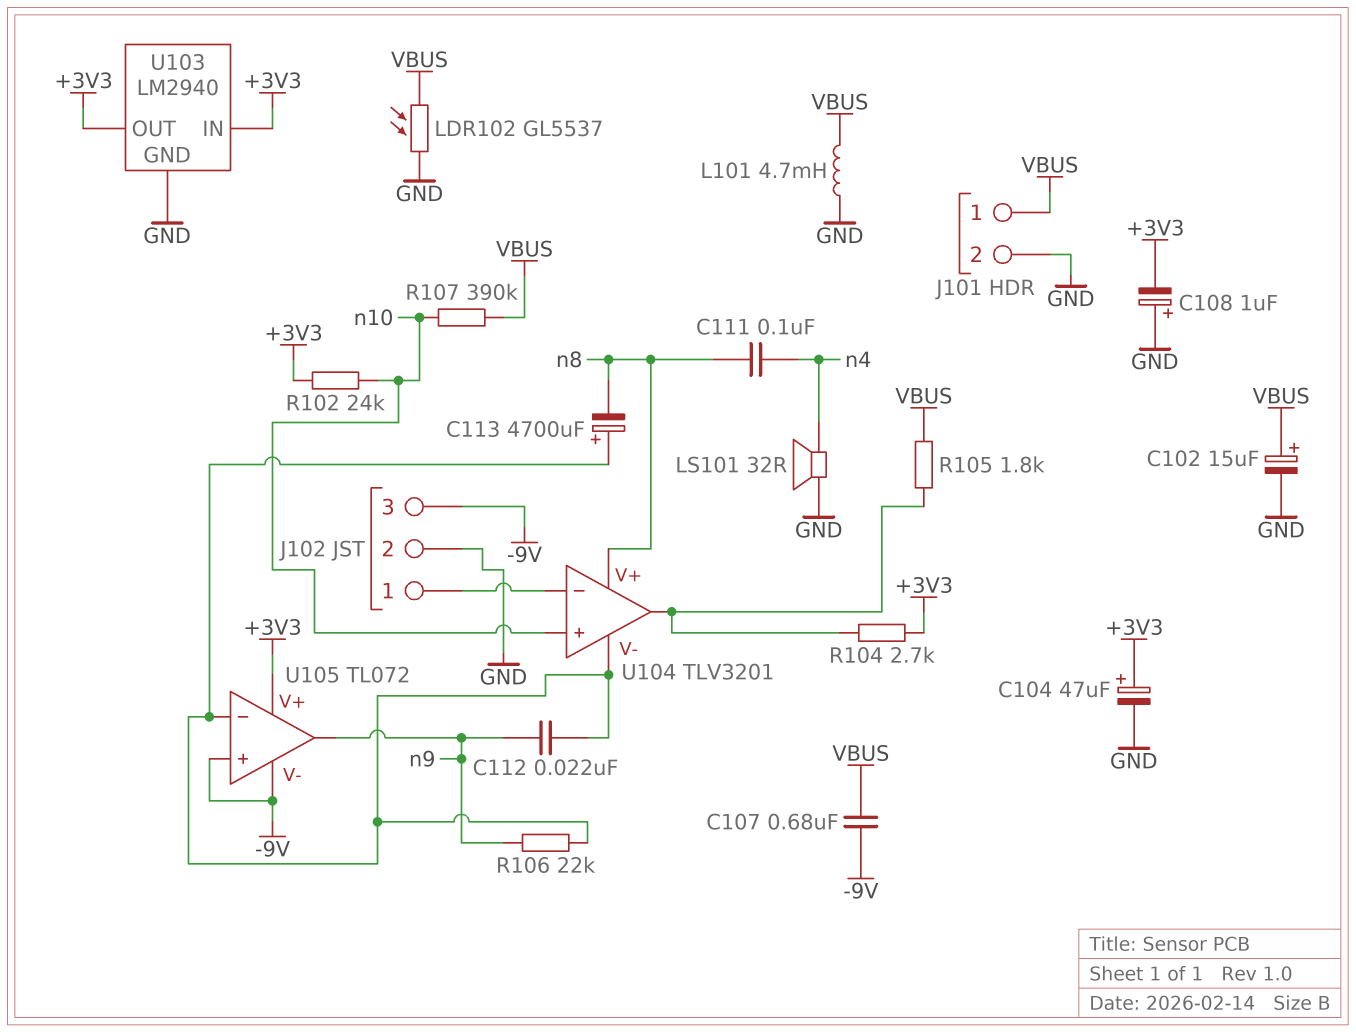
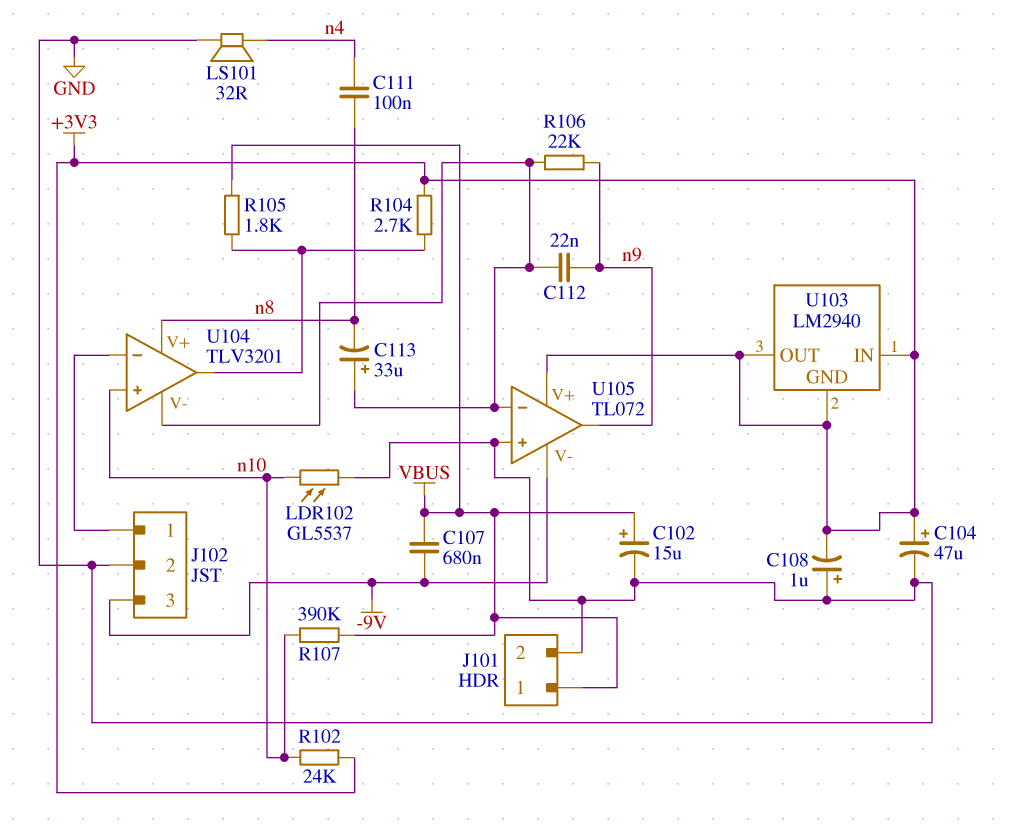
C113: 4700uF (plus U104/V-, minus n8) -> 33uF (plus U104/V-, minus n8)
L101: 4.7mH (GND, VBUS) -> none
LDR102: GL5537 (GND, VBUS) -> GL5537 (GND, n10)
U103 pin GND: GND -> +3V3
U105 pin in+: -9V -> GND

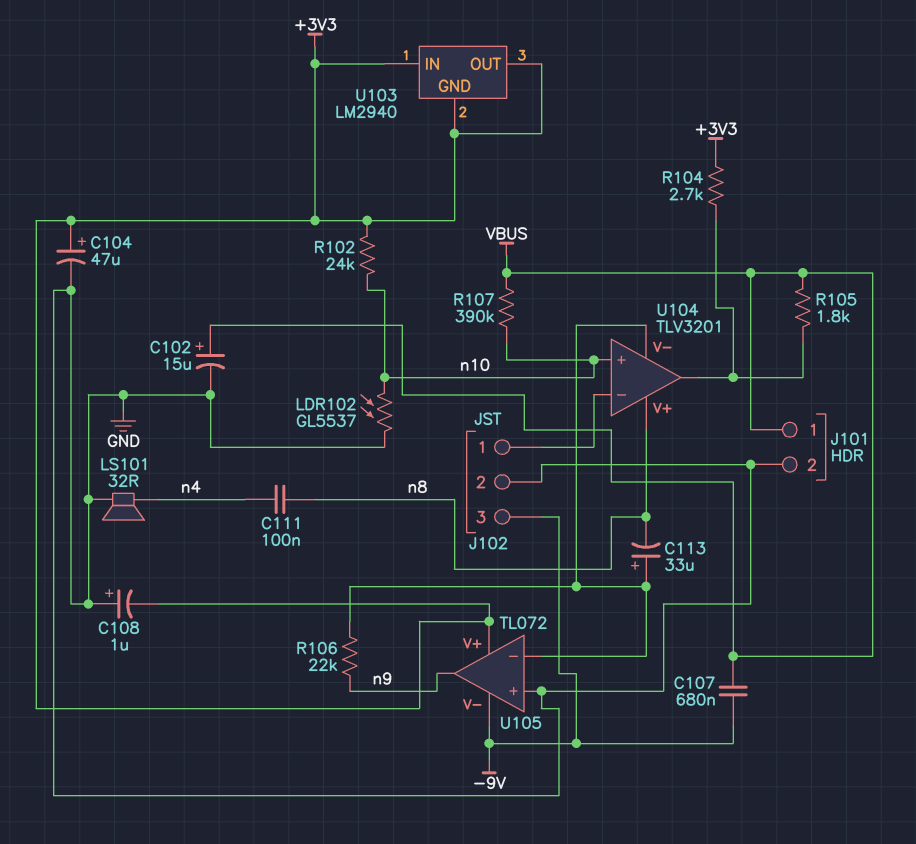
C112: 22nF (U104/V-, n9) -> none

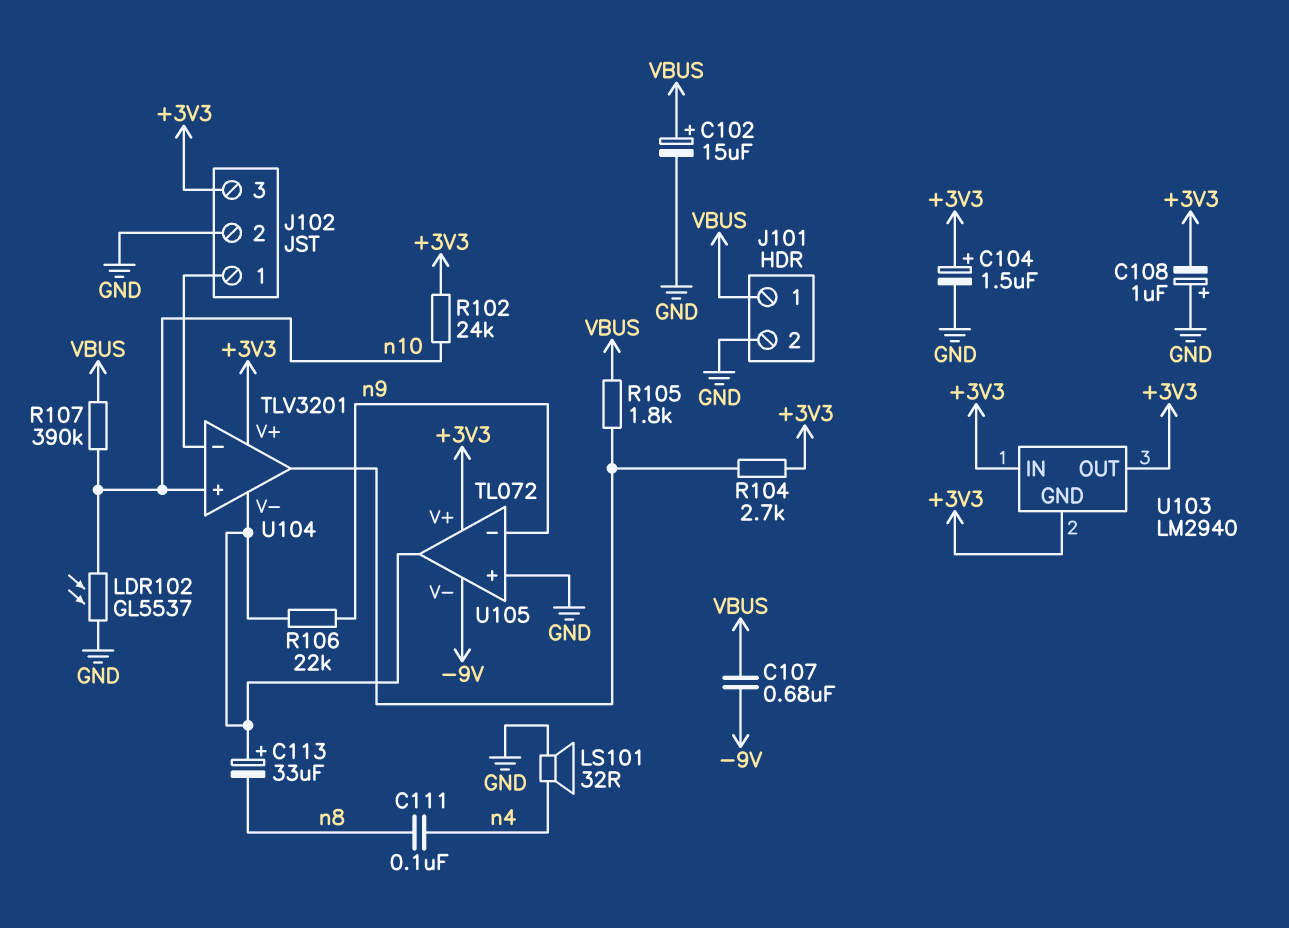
C104: 47uF (plus +3V3, minus GND) -> 1.5uF (plus +3V3, minus GND)
J102 pin 3: -9V -> +3V3
U104 pin V+: n8 -> +3V3
U105 pin in-: U104/V- -> n9
U105 pin out: n9 -> U104/V-

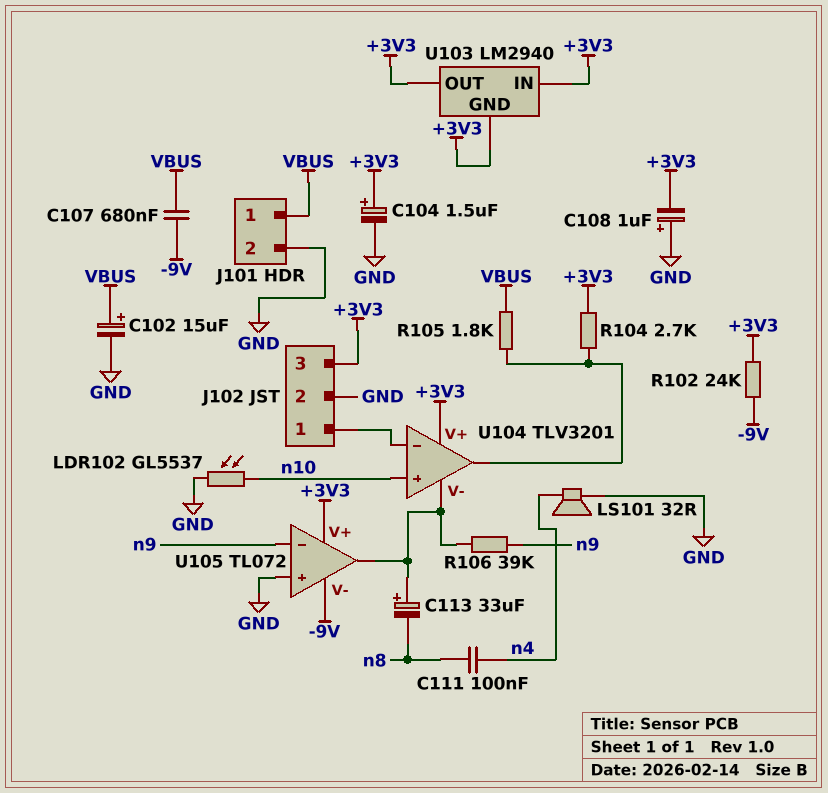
R102: 24k (+3V3, n10) -> 24k (+3V3, -9V)
R106: 22k (U104/V-, n9) -> 39k (U104/V-, n9)
R107: 390k (VBUS, n10) -> none

